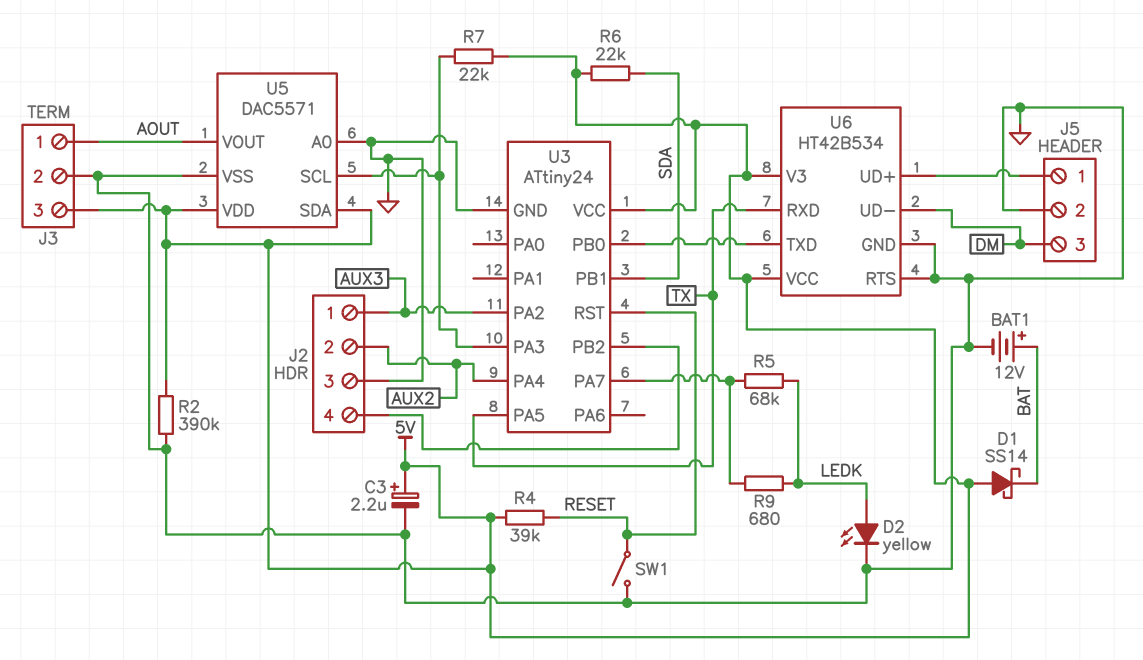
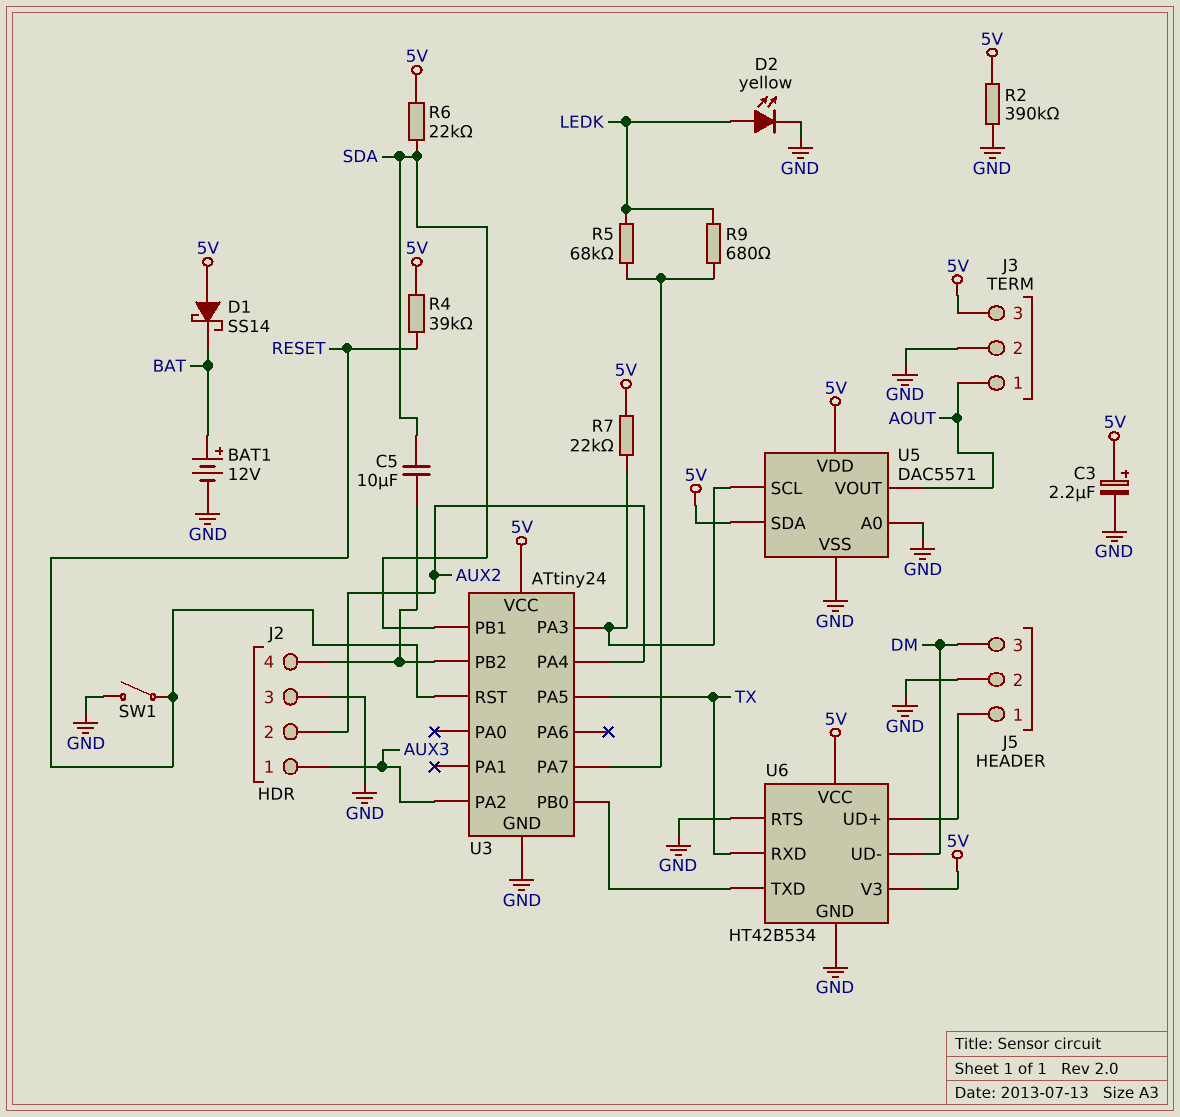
C5: none -> 10uF (J2/4, SDA)

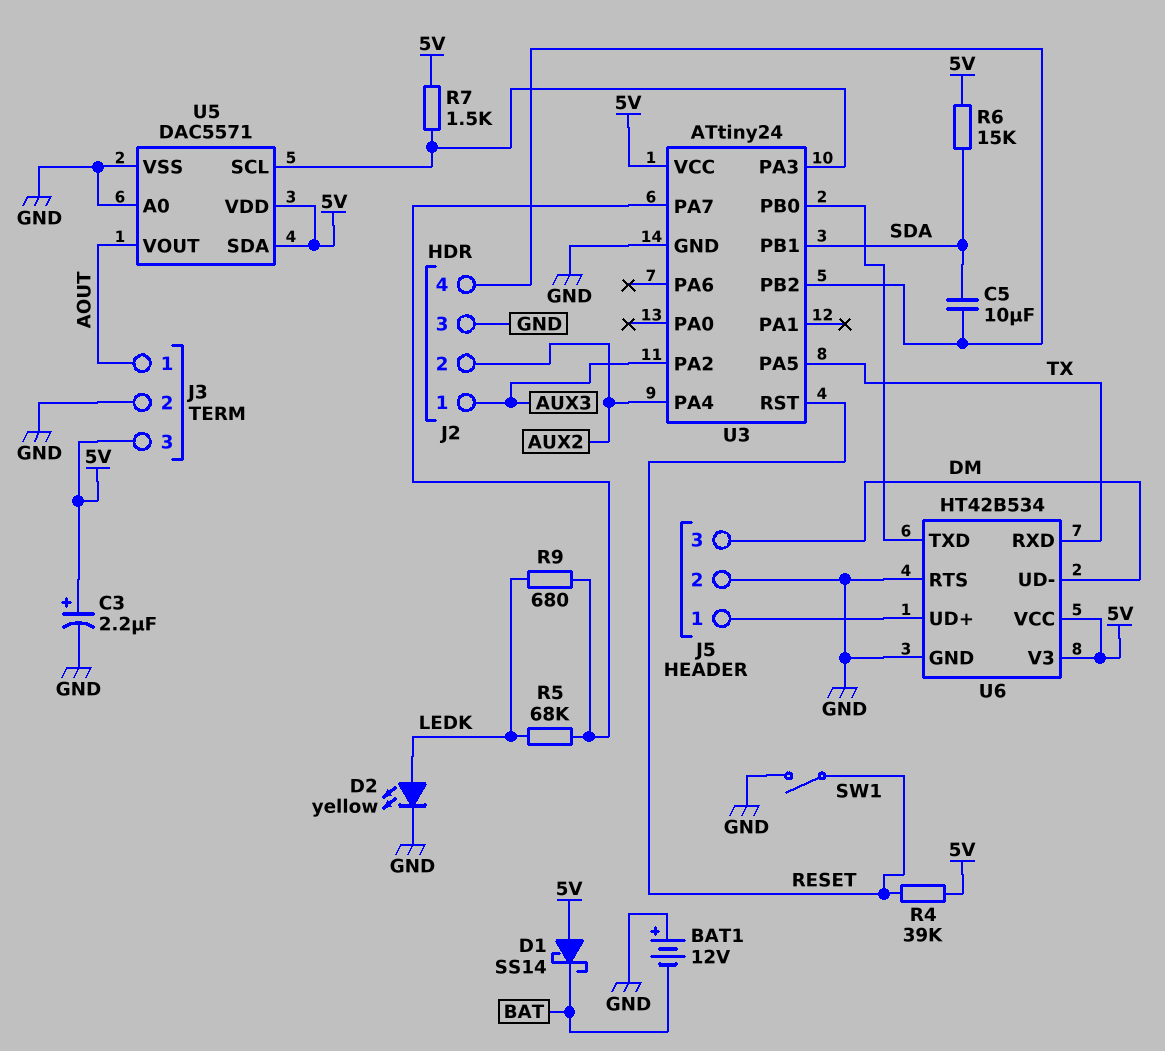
BAT1: 12V (plus BAT, minus GND) -> 12V (plus GND, minus BAT)
R2: 390k (5V, GND) -> none
R6: 22k (5V, SDA) -> 15k (5V, SDA)
R7: 22k (5V, U3/PA3) -> 1.5k (5V, U3/PA3)

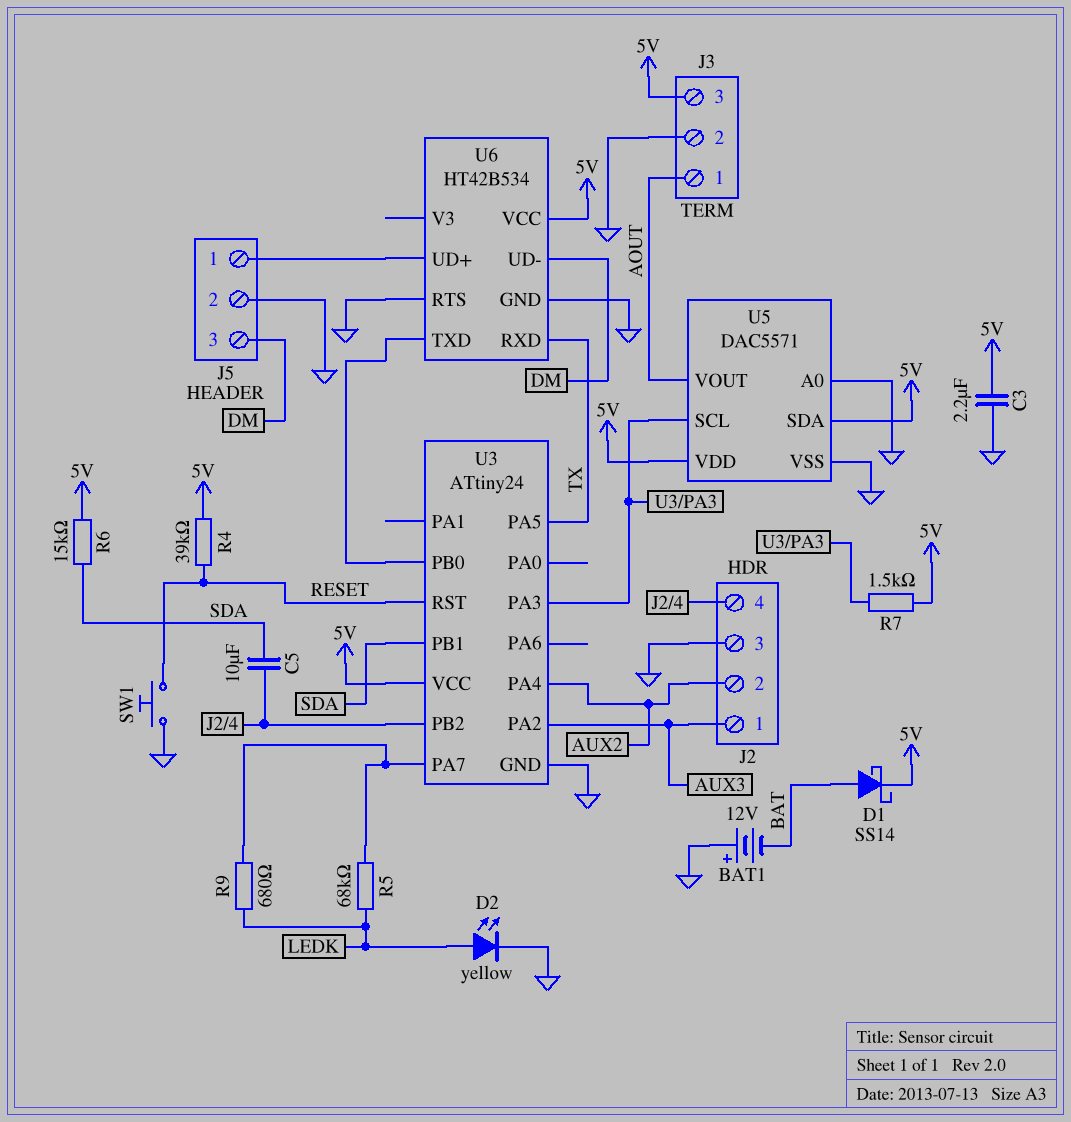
C3: 2.2uF (plus 5V, minus GND) -> 2.2uF (5V, GND)
D1: schottky SS14 (A 5V, K BAT) -> schottky SS14 (A BAT, K 5V)
SW1: switch (GND, RESET) -> button (GND, RESET)
U6 pin V3: 5V -> none

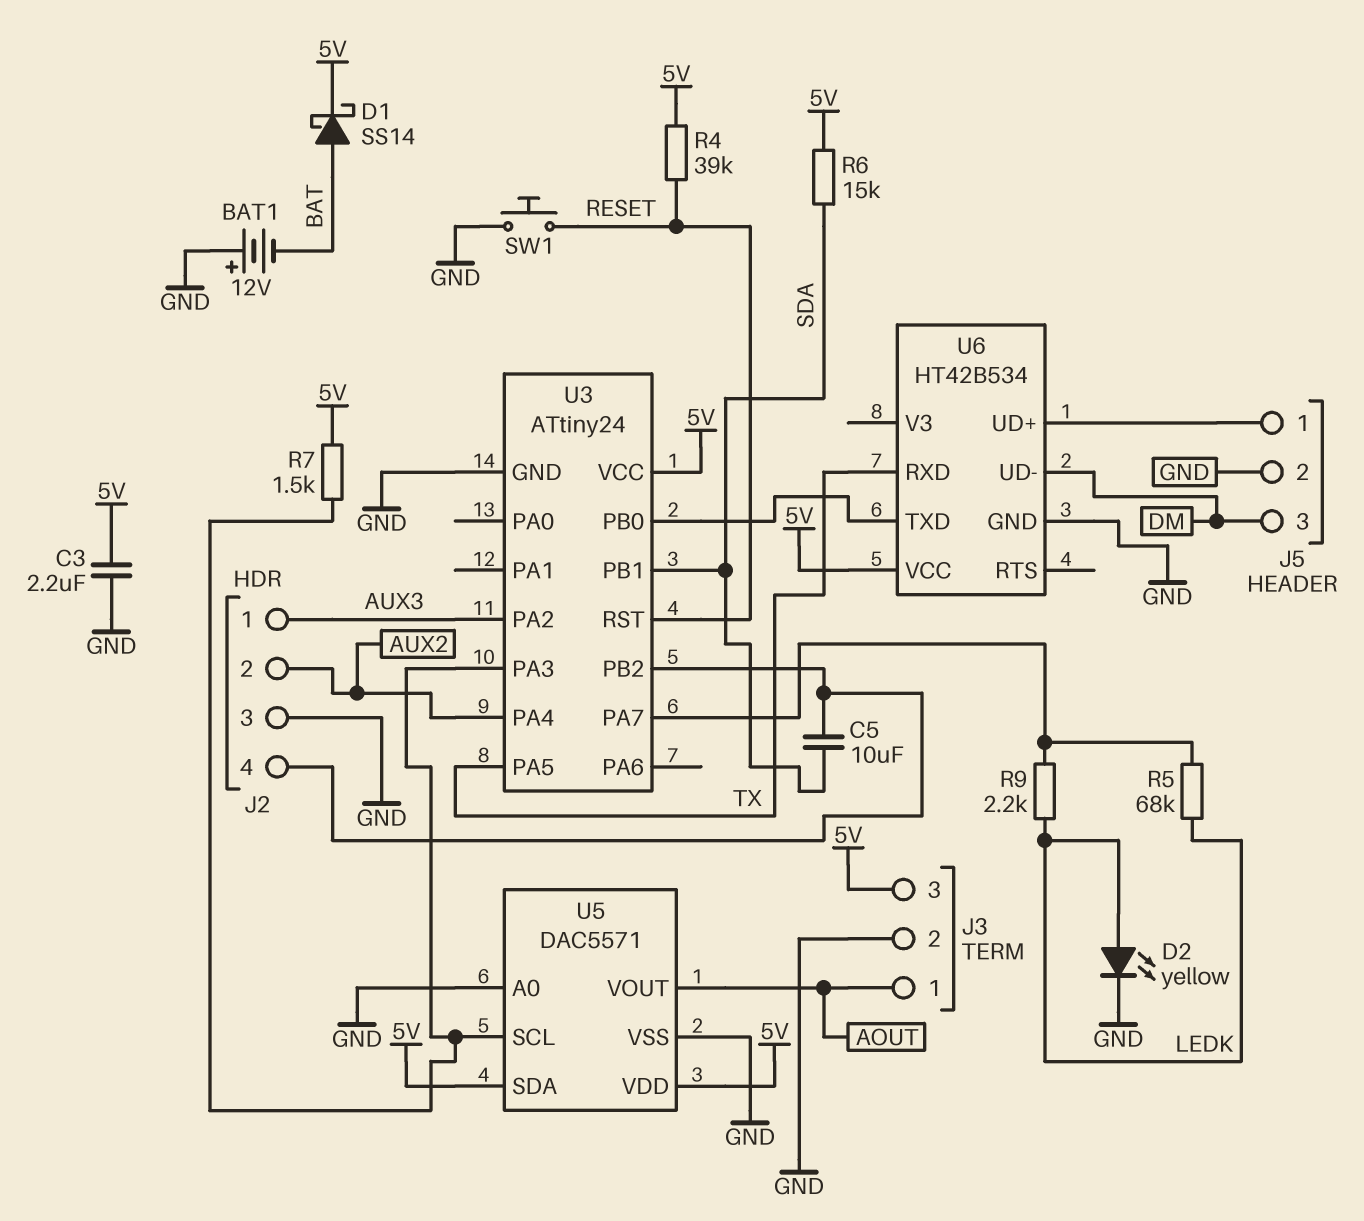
R9: 680 (LEDK, U3/PA7) -> 2.2k (LEDK, U3/PA7)
U6 pin RTS: GND -> none

